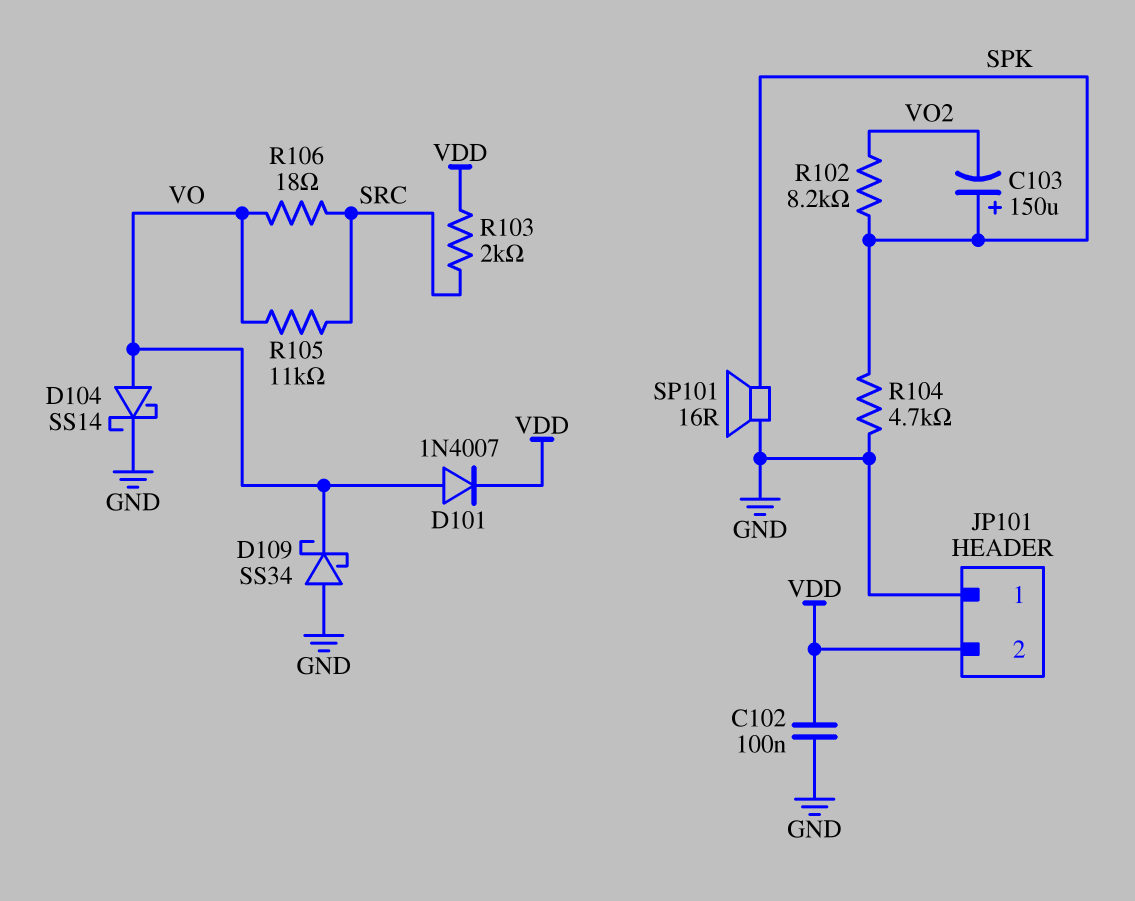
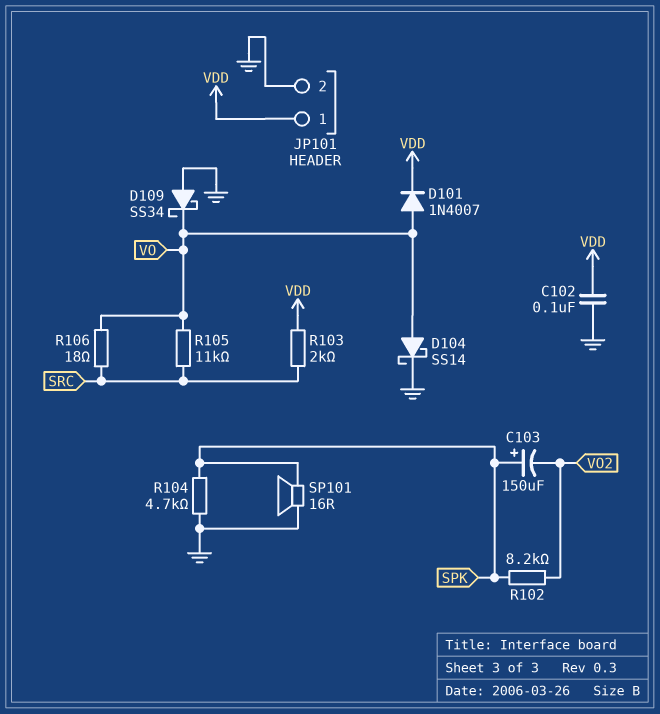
JP101 pin 1: GND -> VDD
JP101 pin 2: VDD -> GND

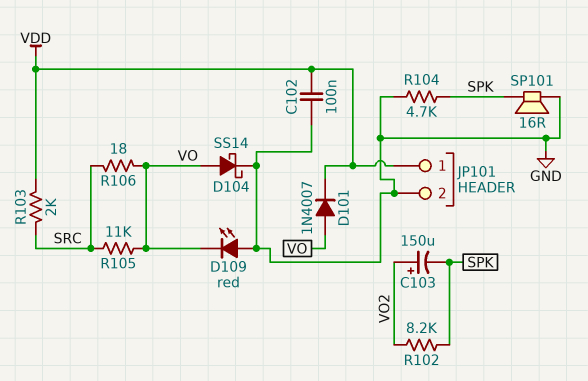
C103: 150uF (plus SPK, minus VO2) -> 150uF (plus VO2, minus SPK)
D109: schottky SS34 (A GND, K VO) -> LED red (A GND, K VO)

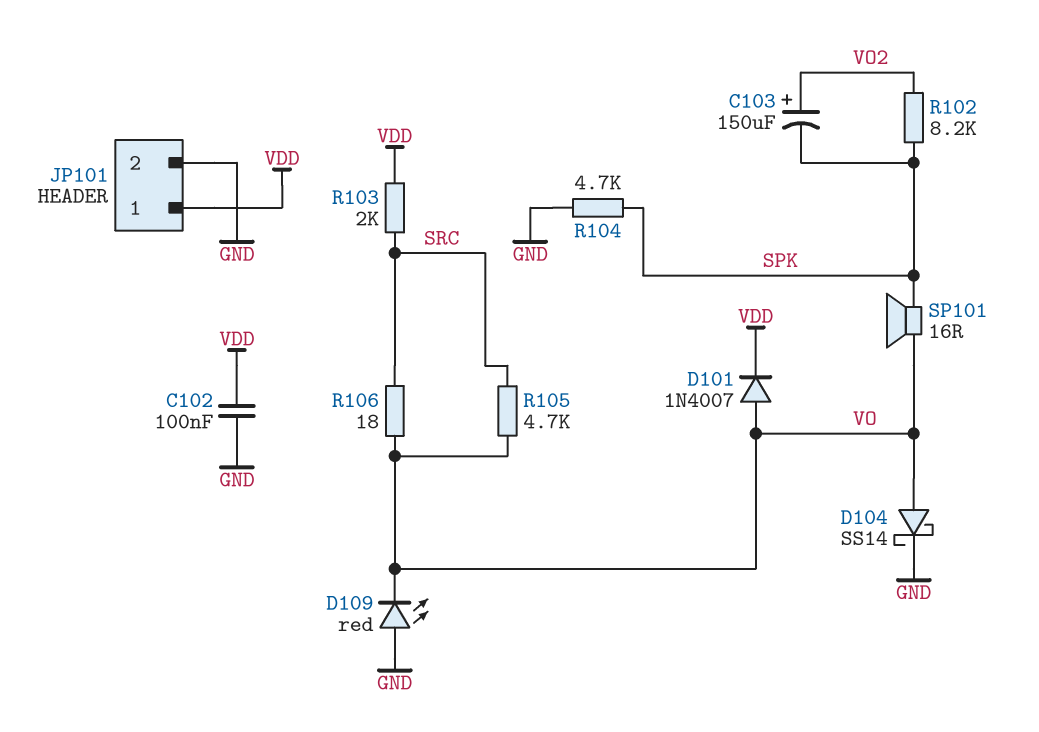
R105: 11k (SRC, VO) -> 4.7k (SRC, VO)
SP101: speaker 16R (GND, SPK) -> speaker 16R (SPK, VO)

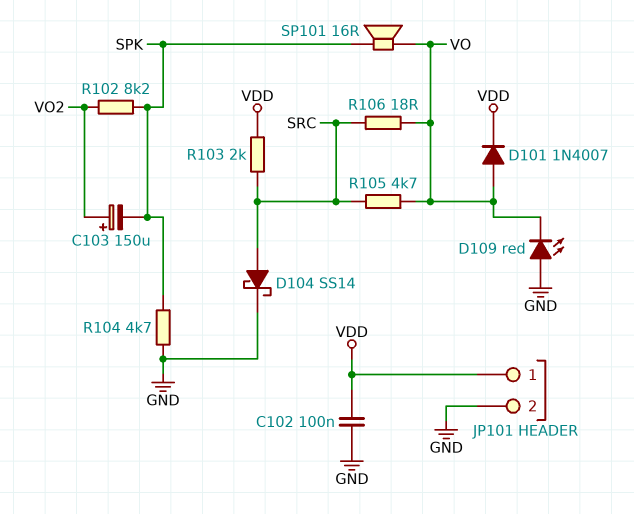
D104: schottky SS14 (A VO, K GND) -> schottky SS14 (A SRC, K GND)

